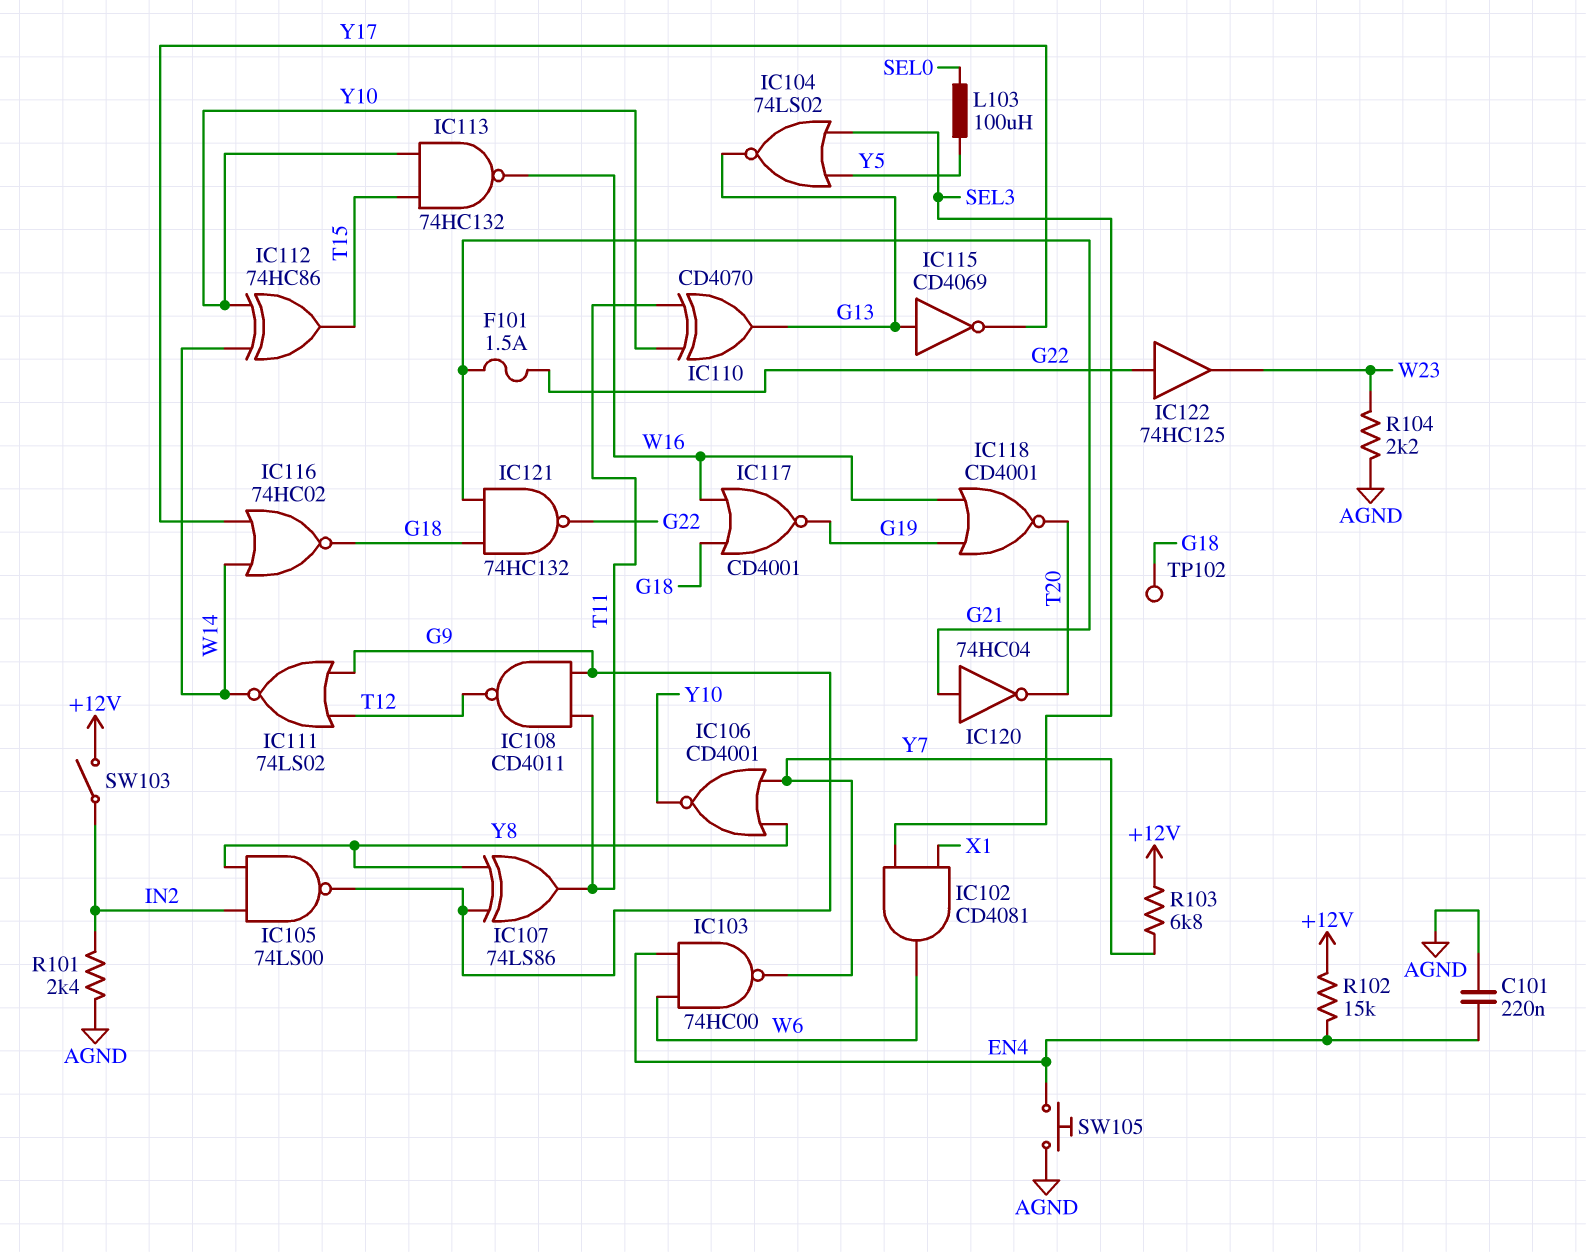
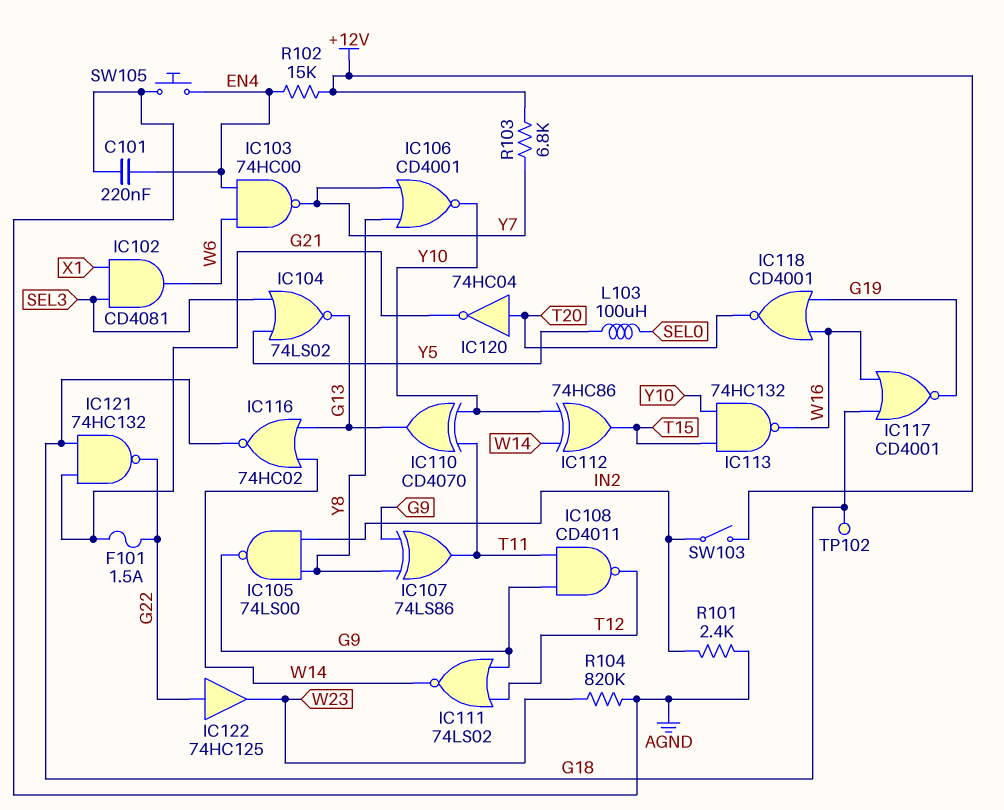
IC115: NOT CD4069 (in G13, out Y17) -> none
IC116: NOR 74HC02 (in W14, in Y17, out G18) -> NOR 74HC02 (in G13, in W14, out G18)
IC120: NOT 74HC04 (in G21, out T20) -> NOT 74HC04 (in T20, out G21)
R104: 2.2k (AGND, W23) -> 820k (AGND, W23)

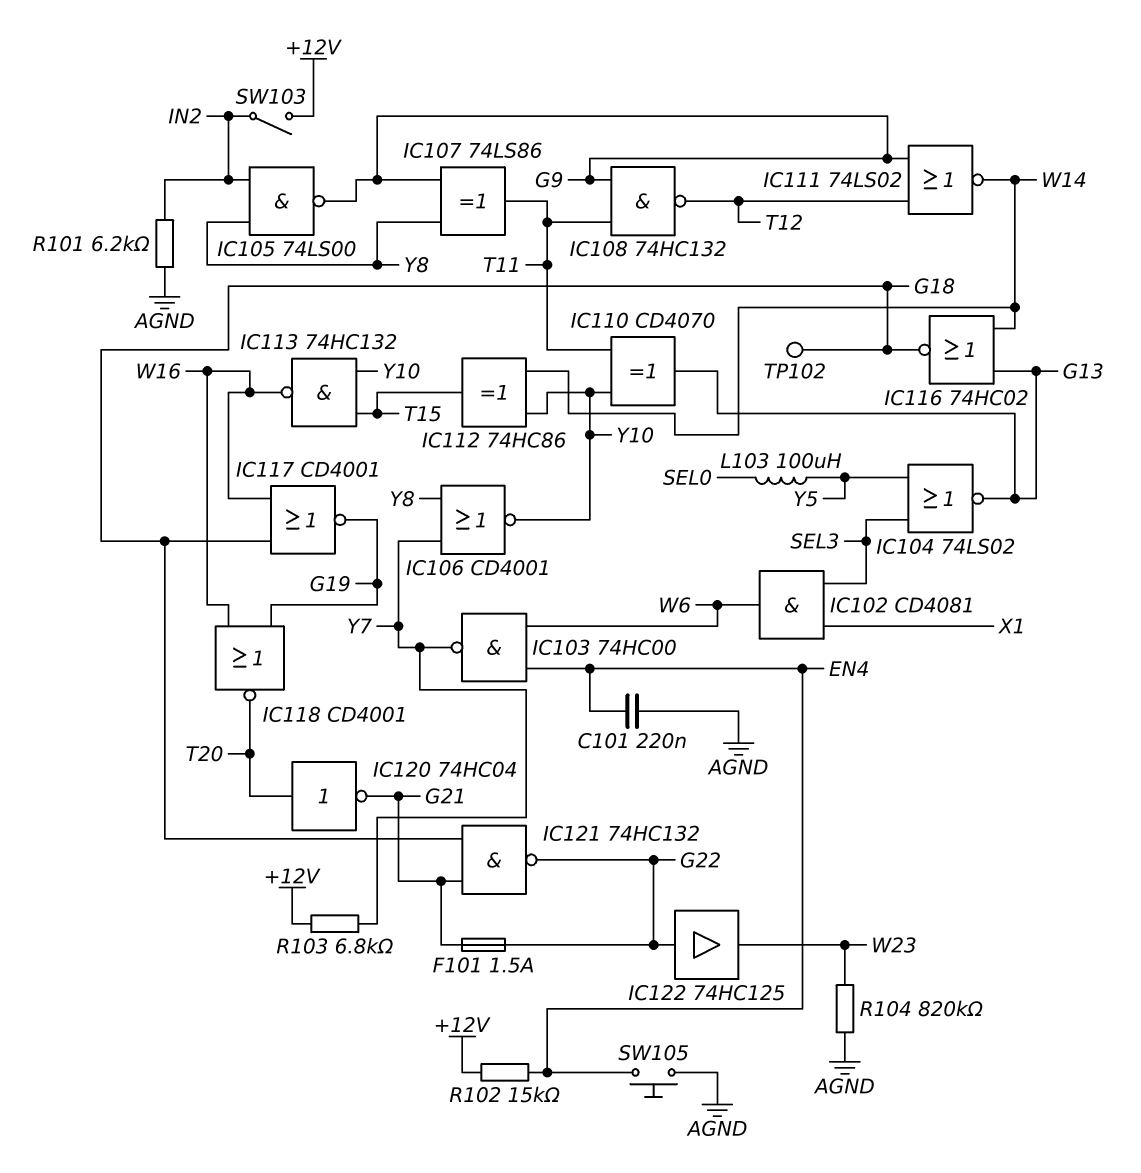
IC108: NAND CD4011 (in G9, in T11, out T12) -> NAND 74HC132 (in G9, in T11, out T12)
R101: 2.4k (AGND, IN2) -> 6.2k (AGND, IN2)

